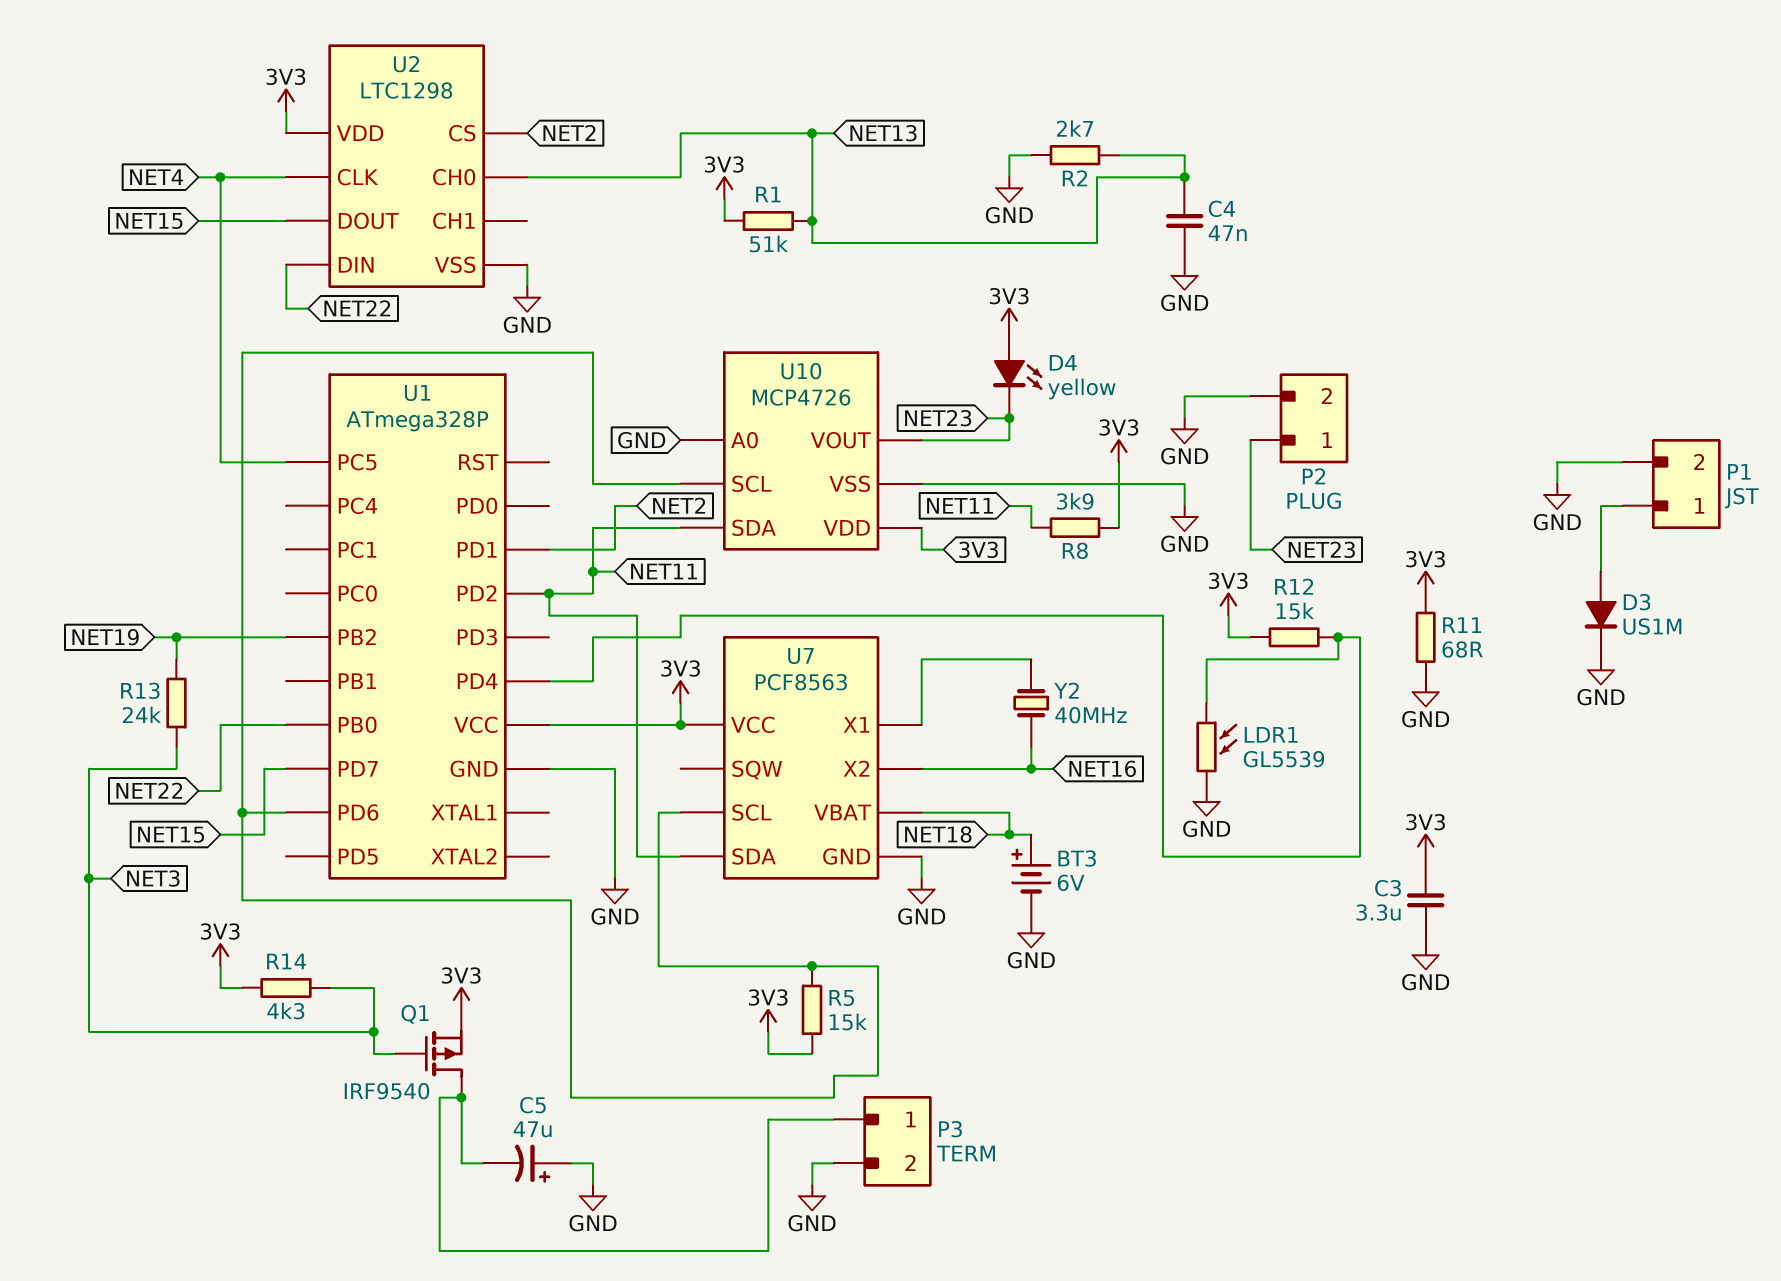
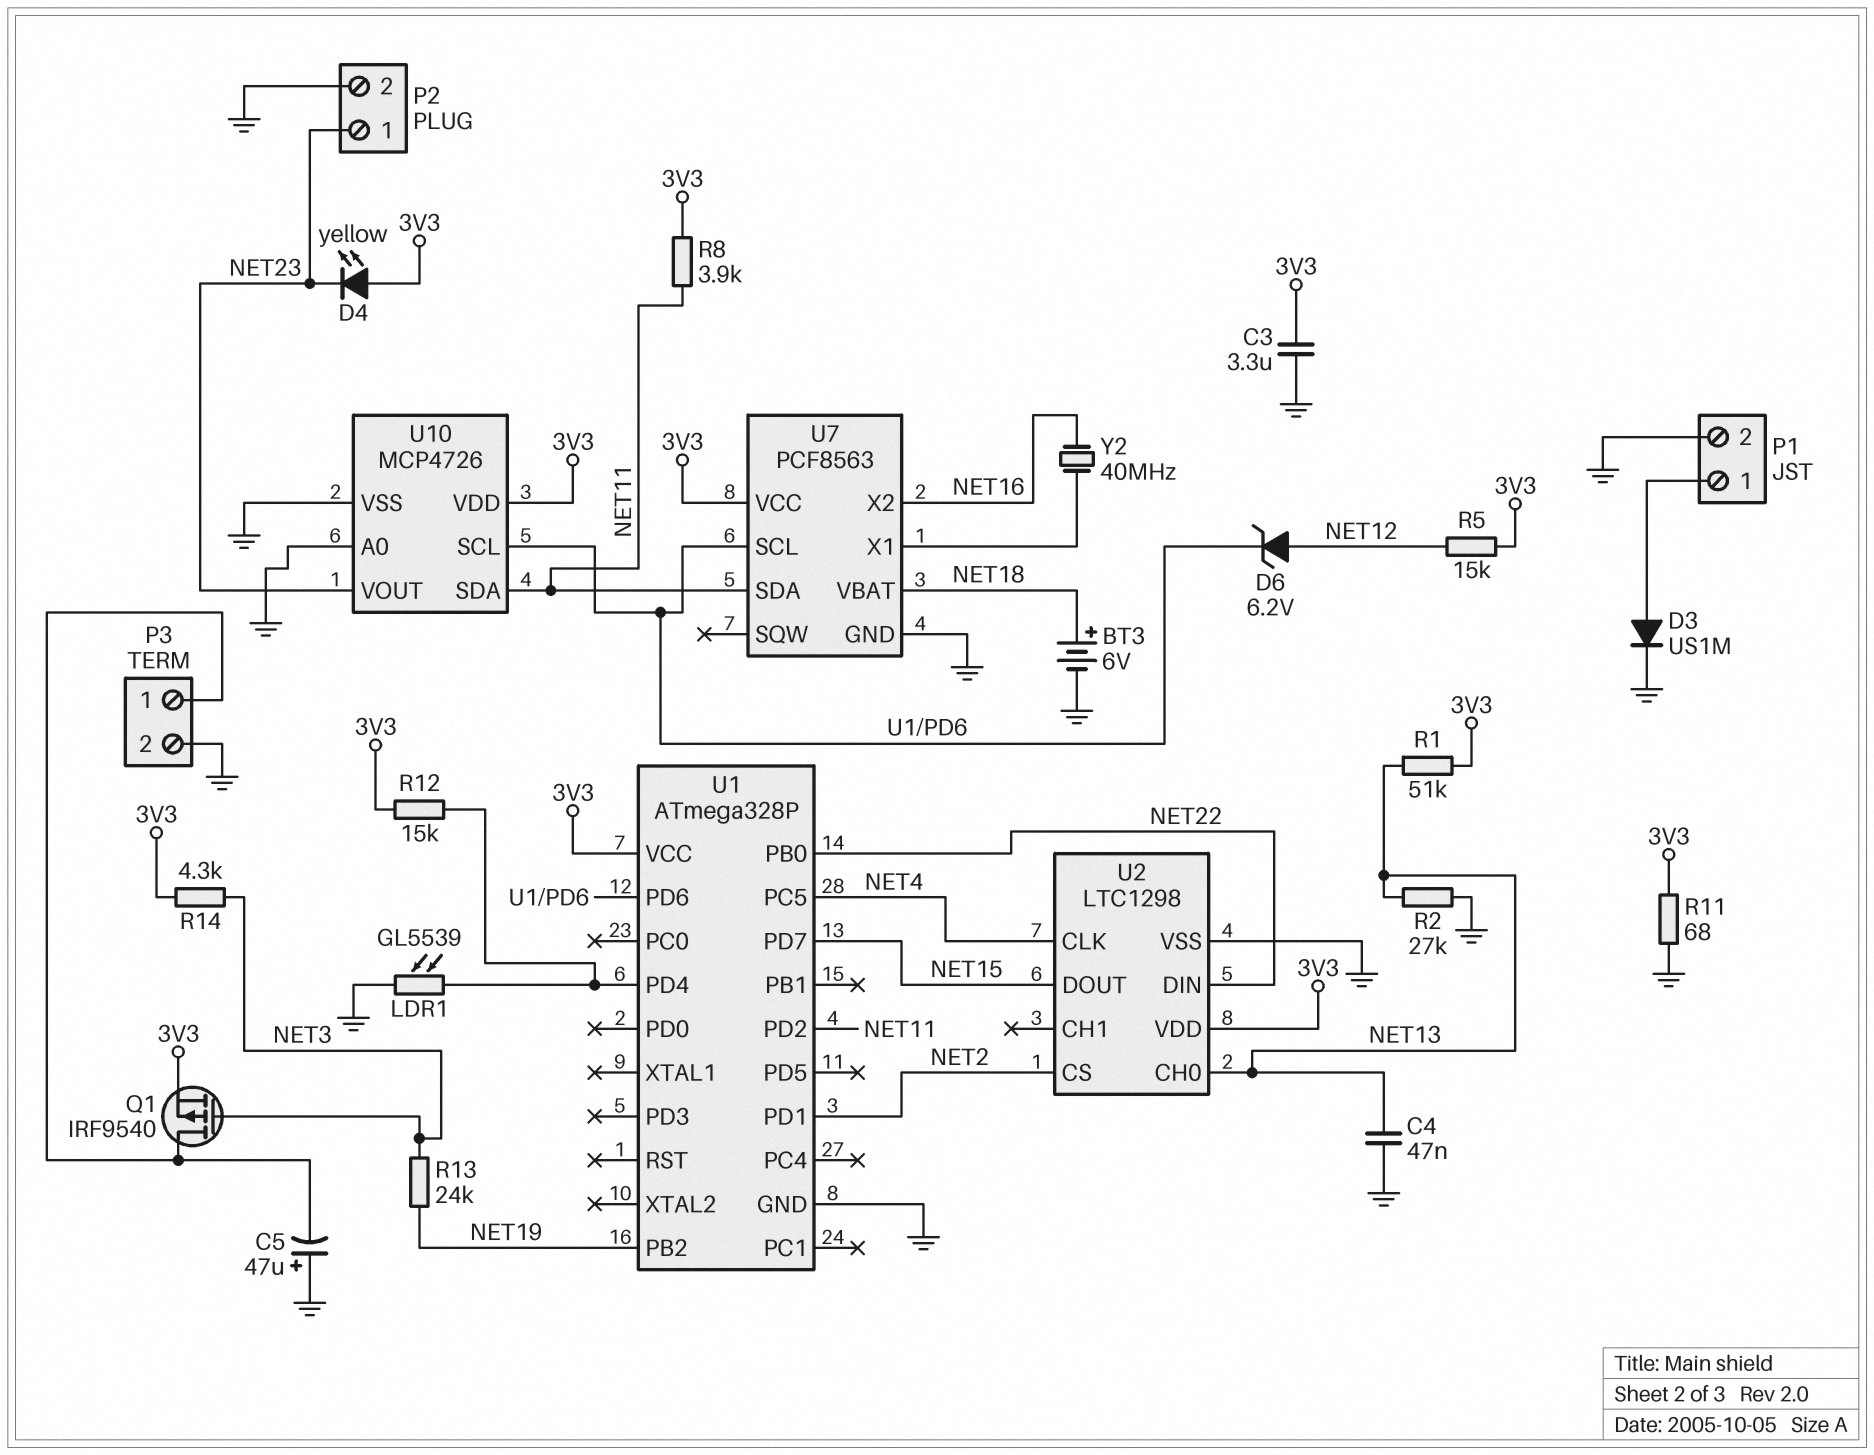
D6: none -> zener 6.2V (A NET12, K U1/PD6)
R2: 2.7k (GND, NET13) -> 27k (GND, NET13)
R5: 15k (3V3, U1/PD6) -> 15k (3V3, NET12)

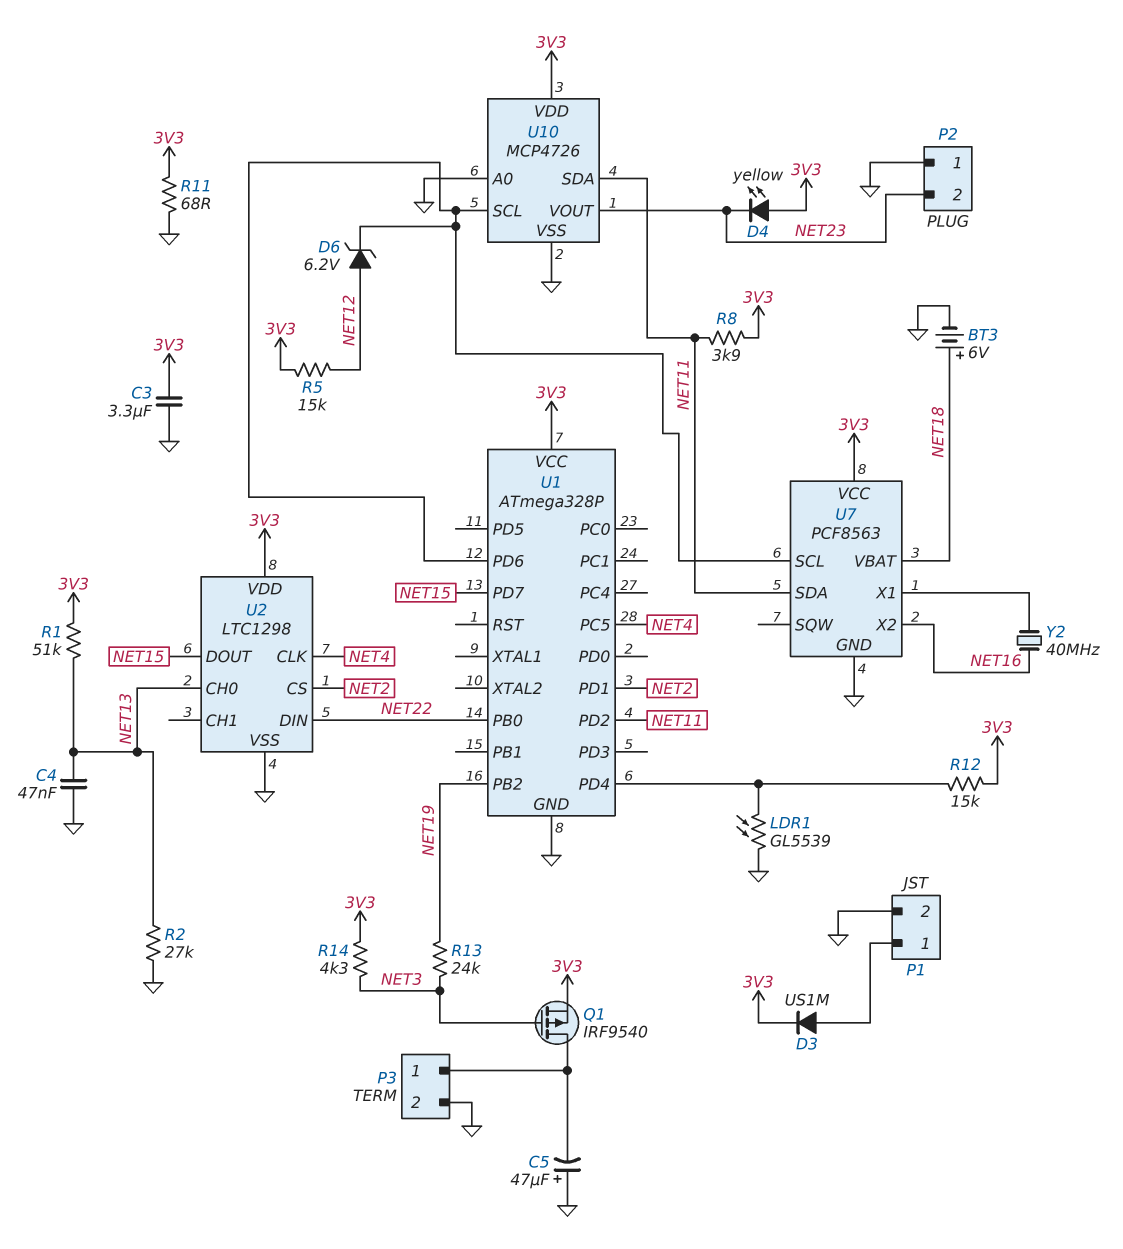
D3: diode US1M (A P1/1, K GND) -> diode US1M (A P1/1, K 3V3)
P2 pin 1: NET23 -> GND
P2 pin 2: GND -> NET23

